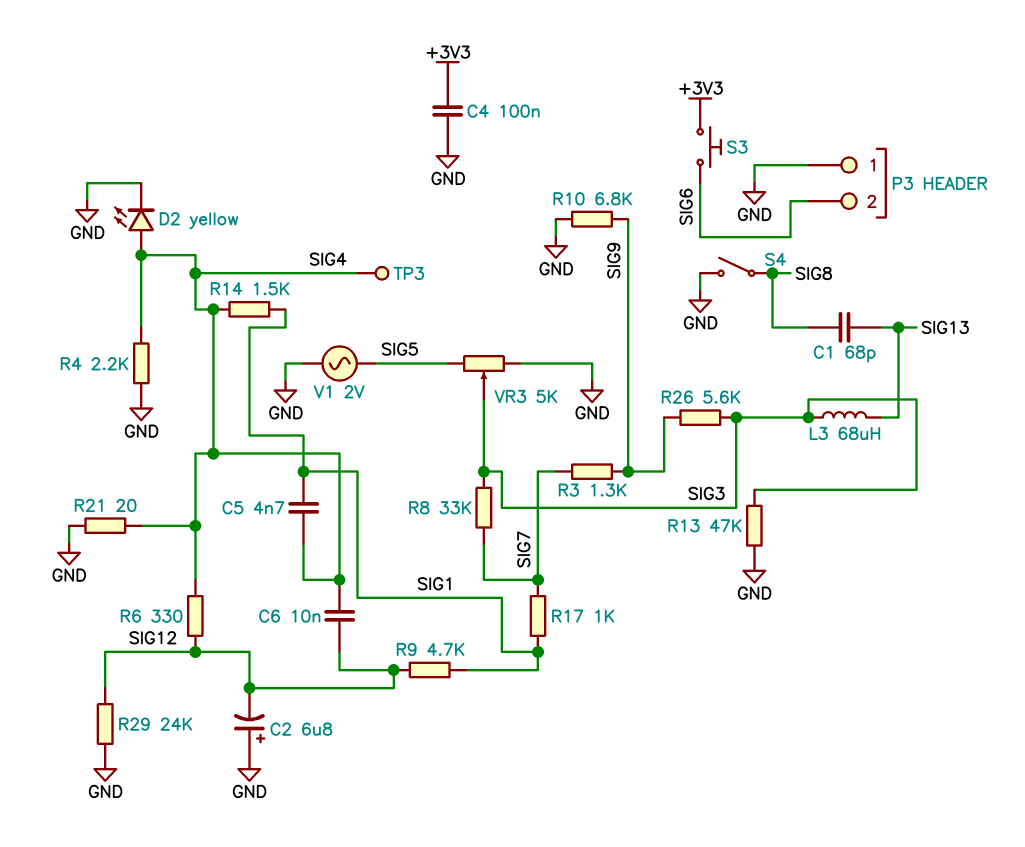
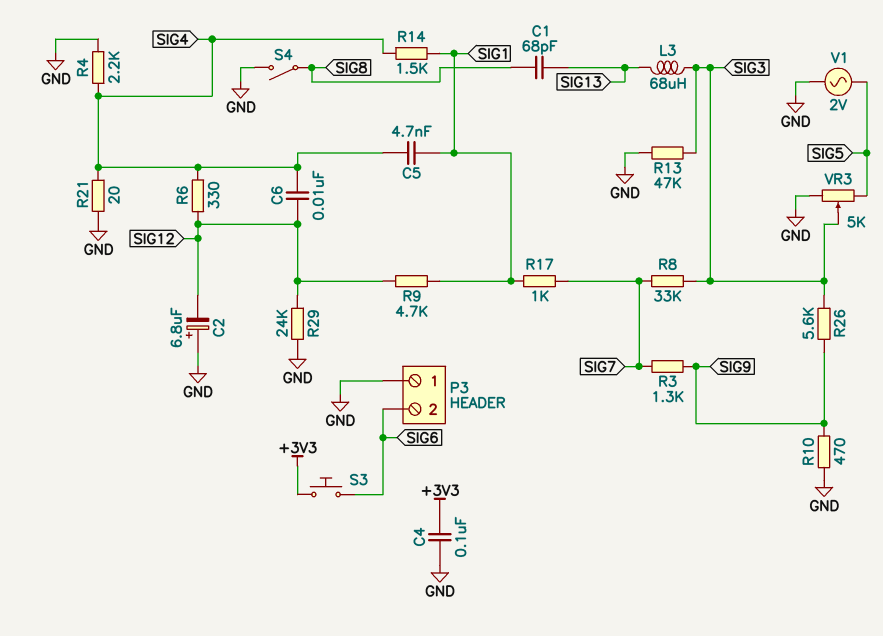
D2: LED yellow (A SIG4, K GND) -> none
R10: 6.8k (GND, SIG9) -> 470 (GND, SIG9)
TP3: test point (SIG4) -> none

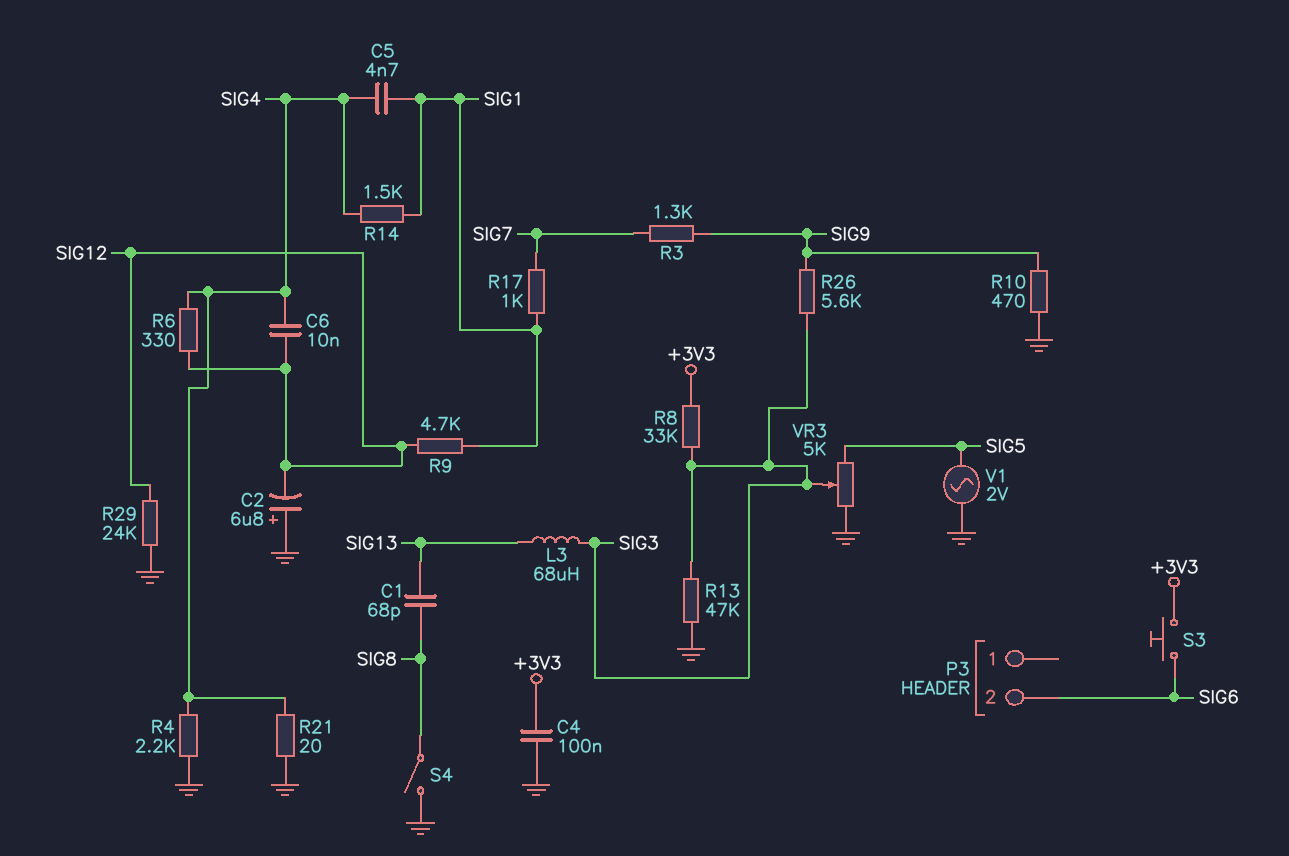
P3 pin 1: GND -> none
R8: 33k (SIG3, SIG7) -> 33k (+3V3, SIG3)

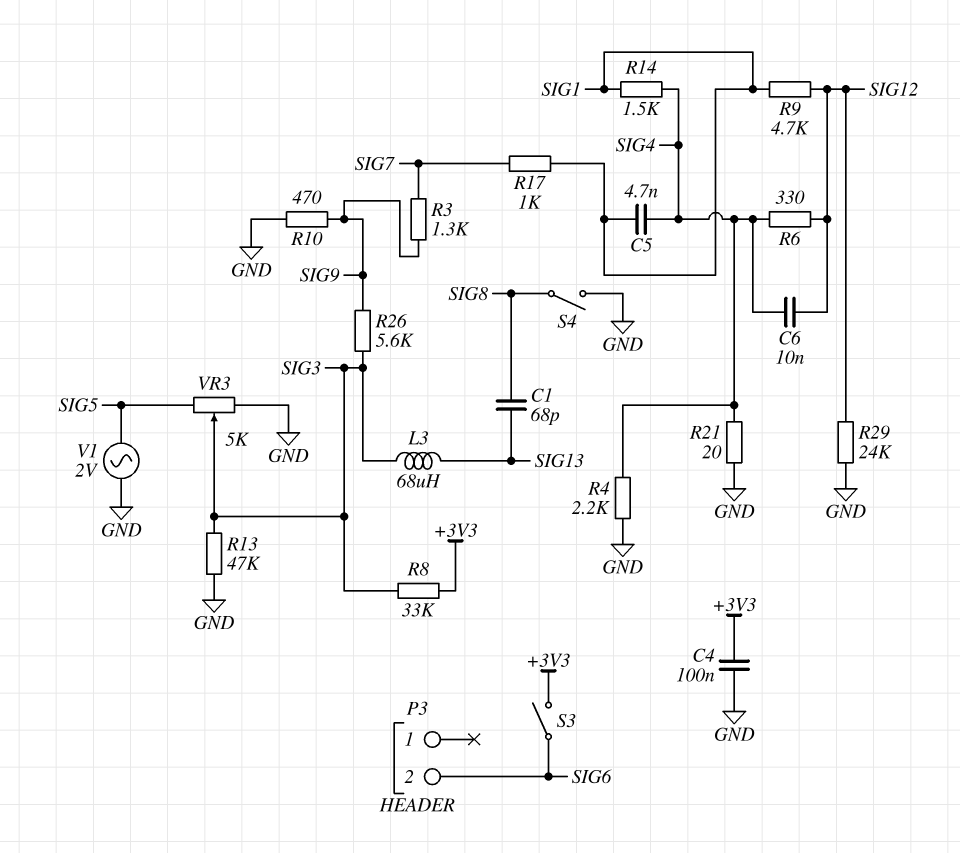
C2: 6.8uF (plus GND, minus SIG12) -> none
S3: button (+3V3, SIG6) -> switch (+3V3, SIG6)

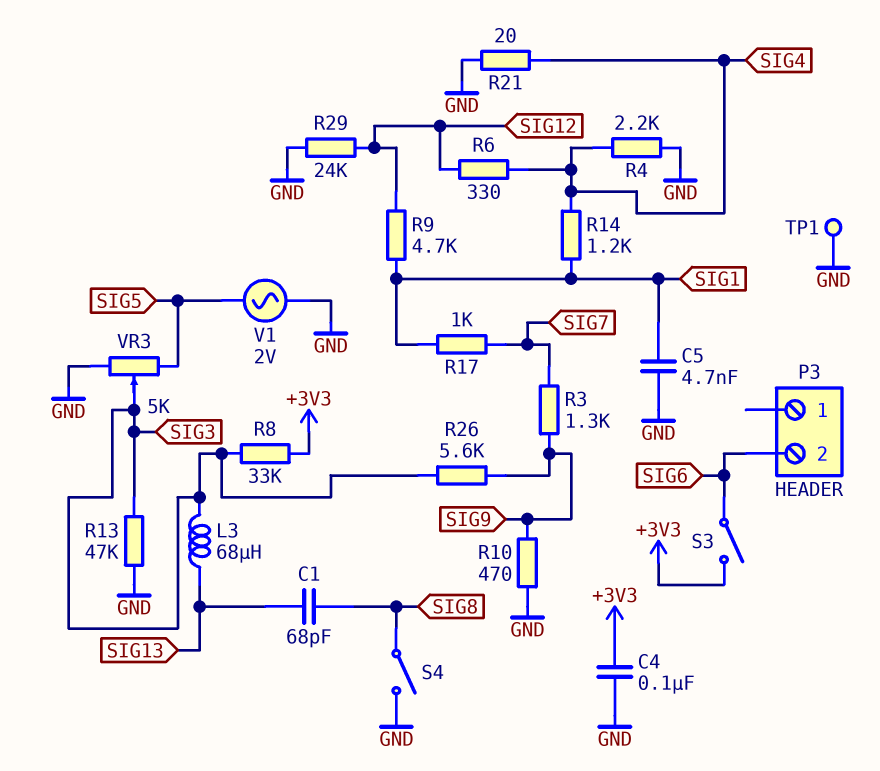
C5: 4.7nF (SIG1, SIG4) -> 4.7nF (GND, SIG1)
C6: 10nF (SIG4, SIG12) -> none
R14: 1.5k (SIG1, SIG4) -> 1.2k (SIG1, SIG4)
TP1: none -> test point (GND)

